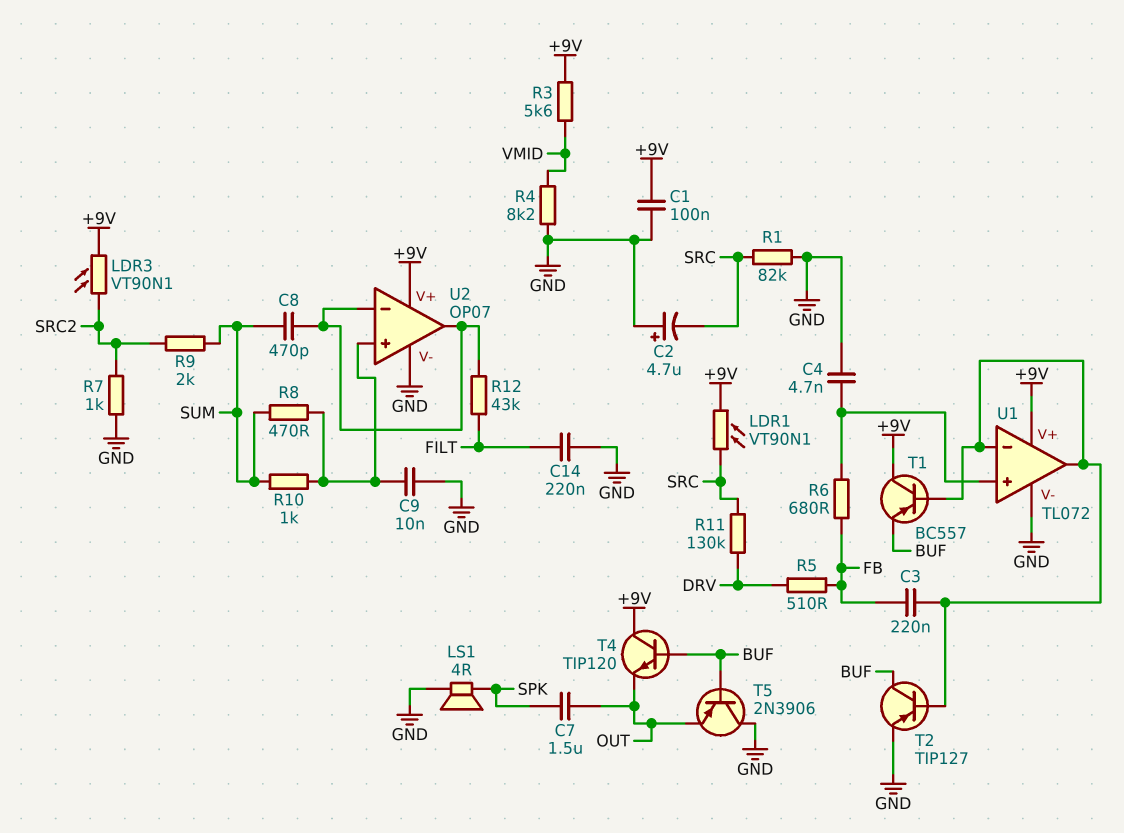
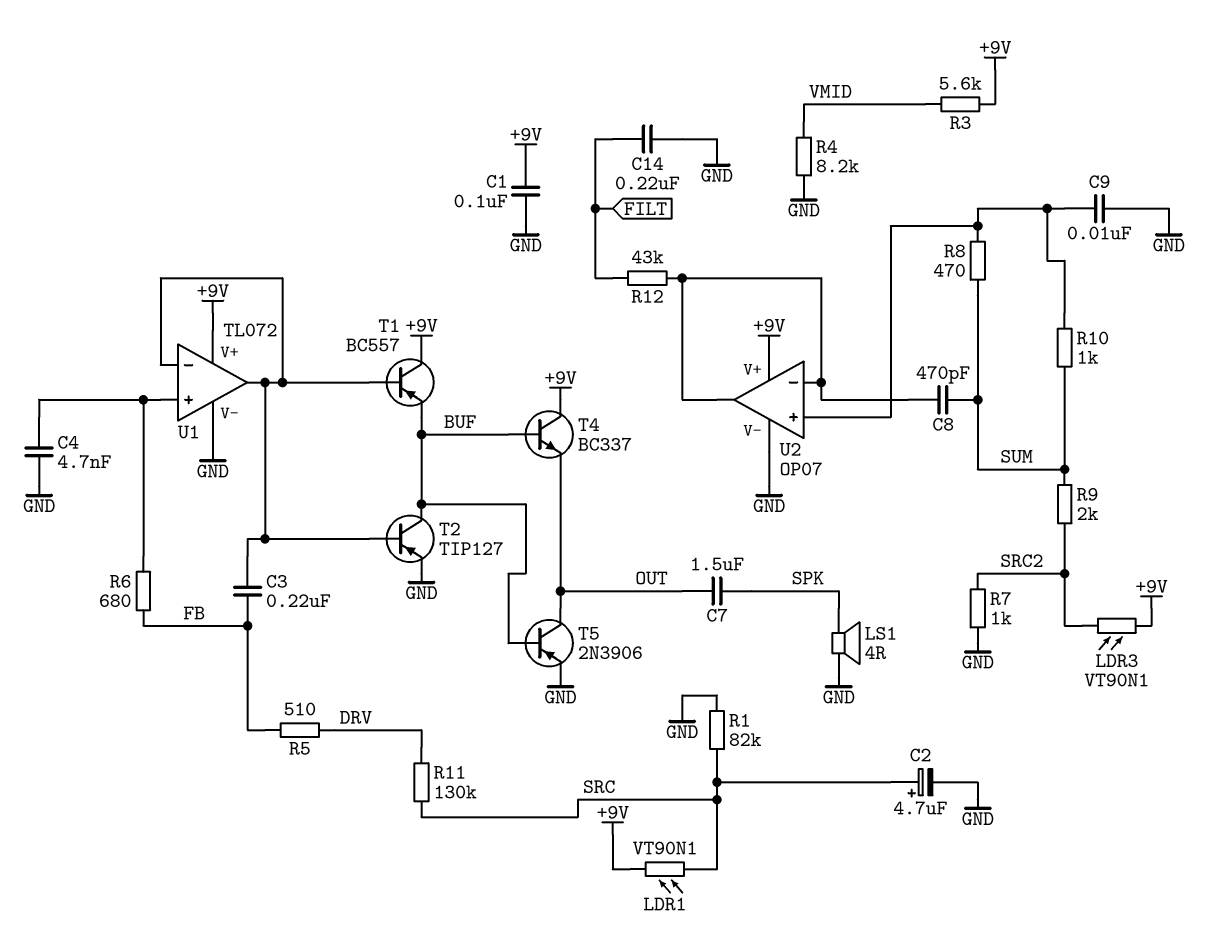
C2: 4.7uF (plus GND, minus SRC) -> 4.7uF (plus SRC, minus GND)
T4: NPN TIP120 (B BUF, C +9V, E OUT) -> NPN BC337 (B BUF, C +9V, E OUT)
T5: PNP 2N3906 (B BUF, C GND, E OUT) -> PNP 2N3906 (B BUF, C OUT, E GND)

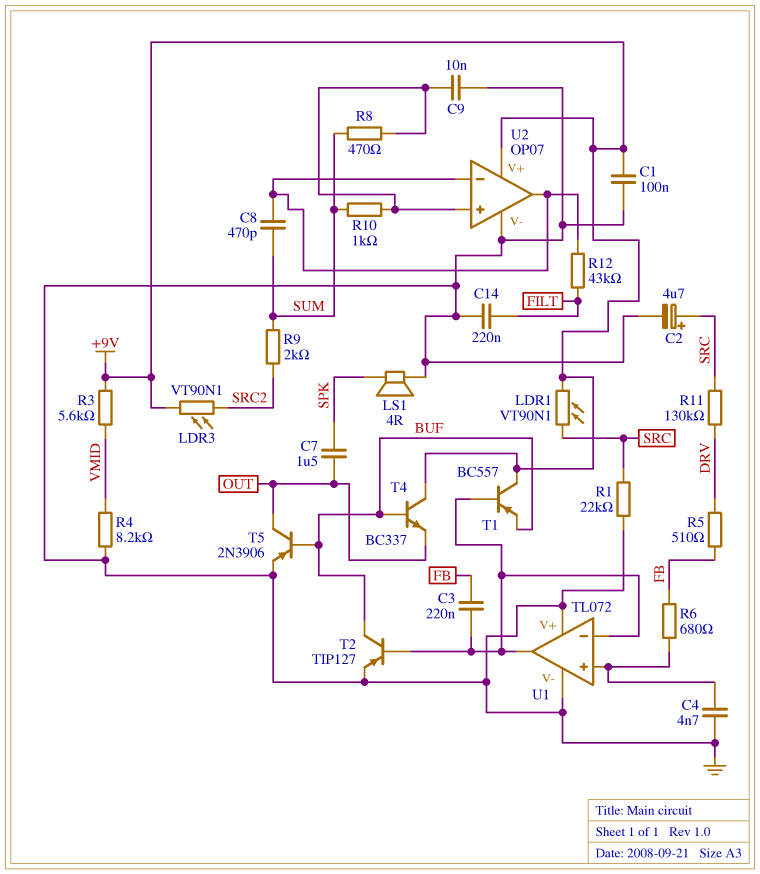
R1: 82k (GND, SRC) -> 22k (GND, SRC)
R7: 1k (GND, SRC2) -> none
U1 pin V+: +9V -> GND

